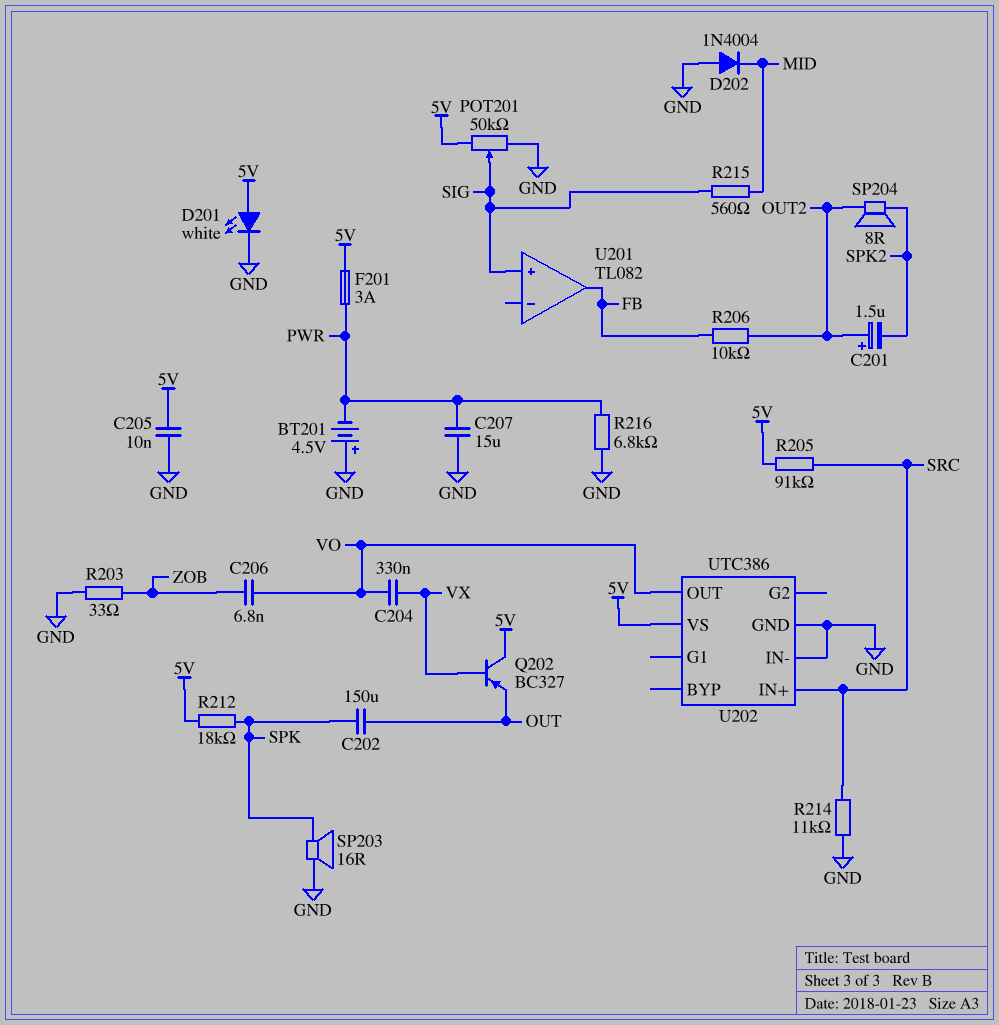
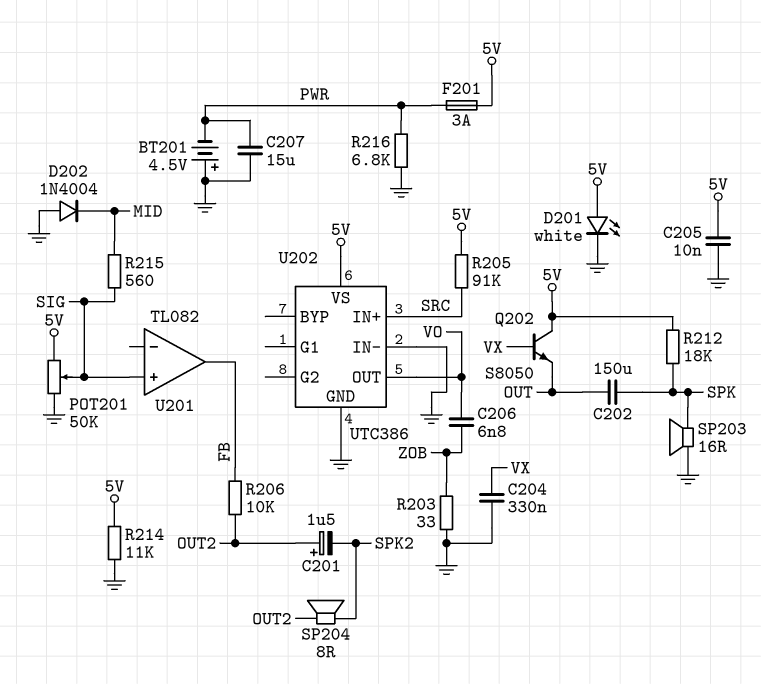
C204: 330nF (VO, VX) -> 330nF (GND, VX)
Q202: PNP BC327 (B VX, C 5V, E OUT) -> NPN S8050 (B VX, C 5V, E OUT)
R214: 11k (GND, SRC) -> 11k (5V, GND)

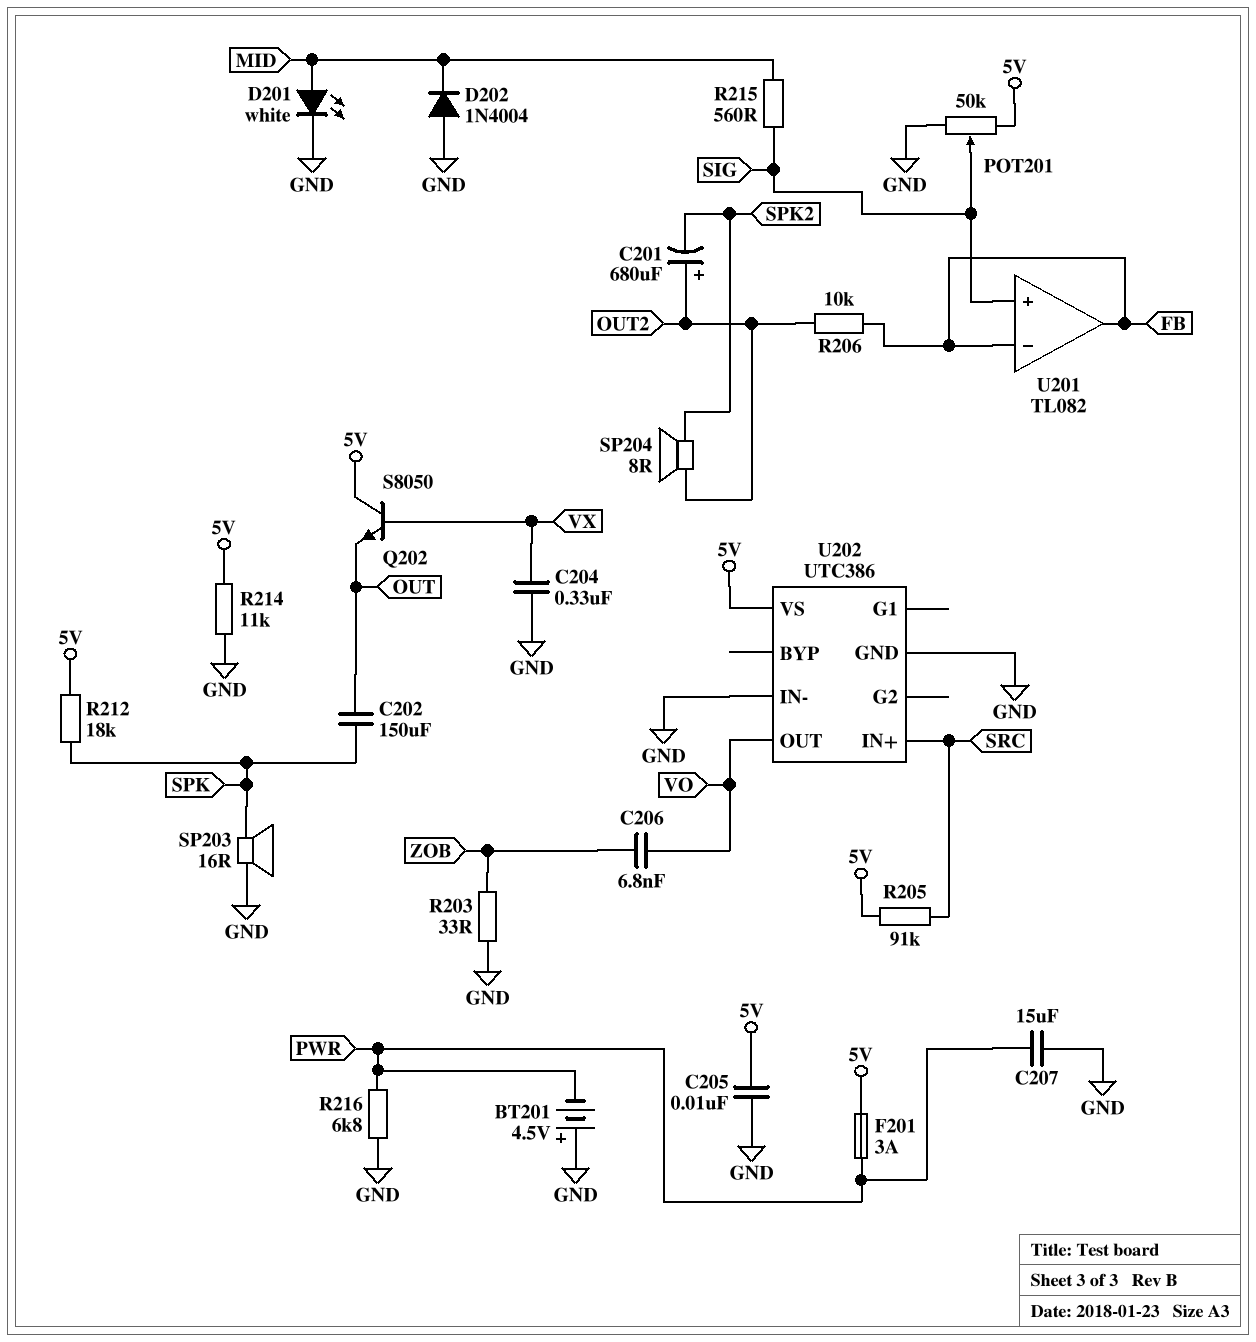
C201: 1.5uF (plus OUT2, minus SPK2) -> 680uF (plus OUT2, minus SPK2)
D201: LED white (A 5V, K GND) -> LED white (A MID, K GND)
U201 pin in-: none -> FB

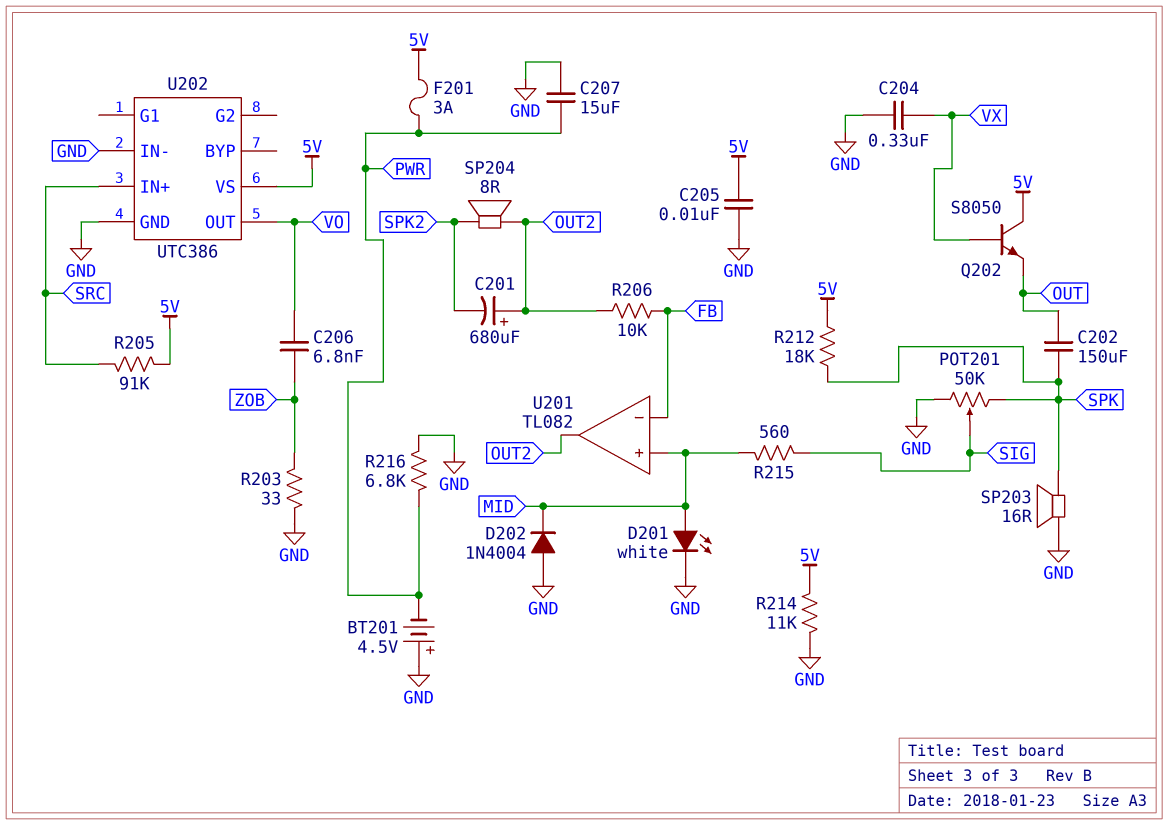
POT201: 50k (5V, GND, wiper SIG) -> 50k (GND, SPK, wiper SIG)
U201 pin in+: SIG -> MID
U201 pin out: FB -> OUT2

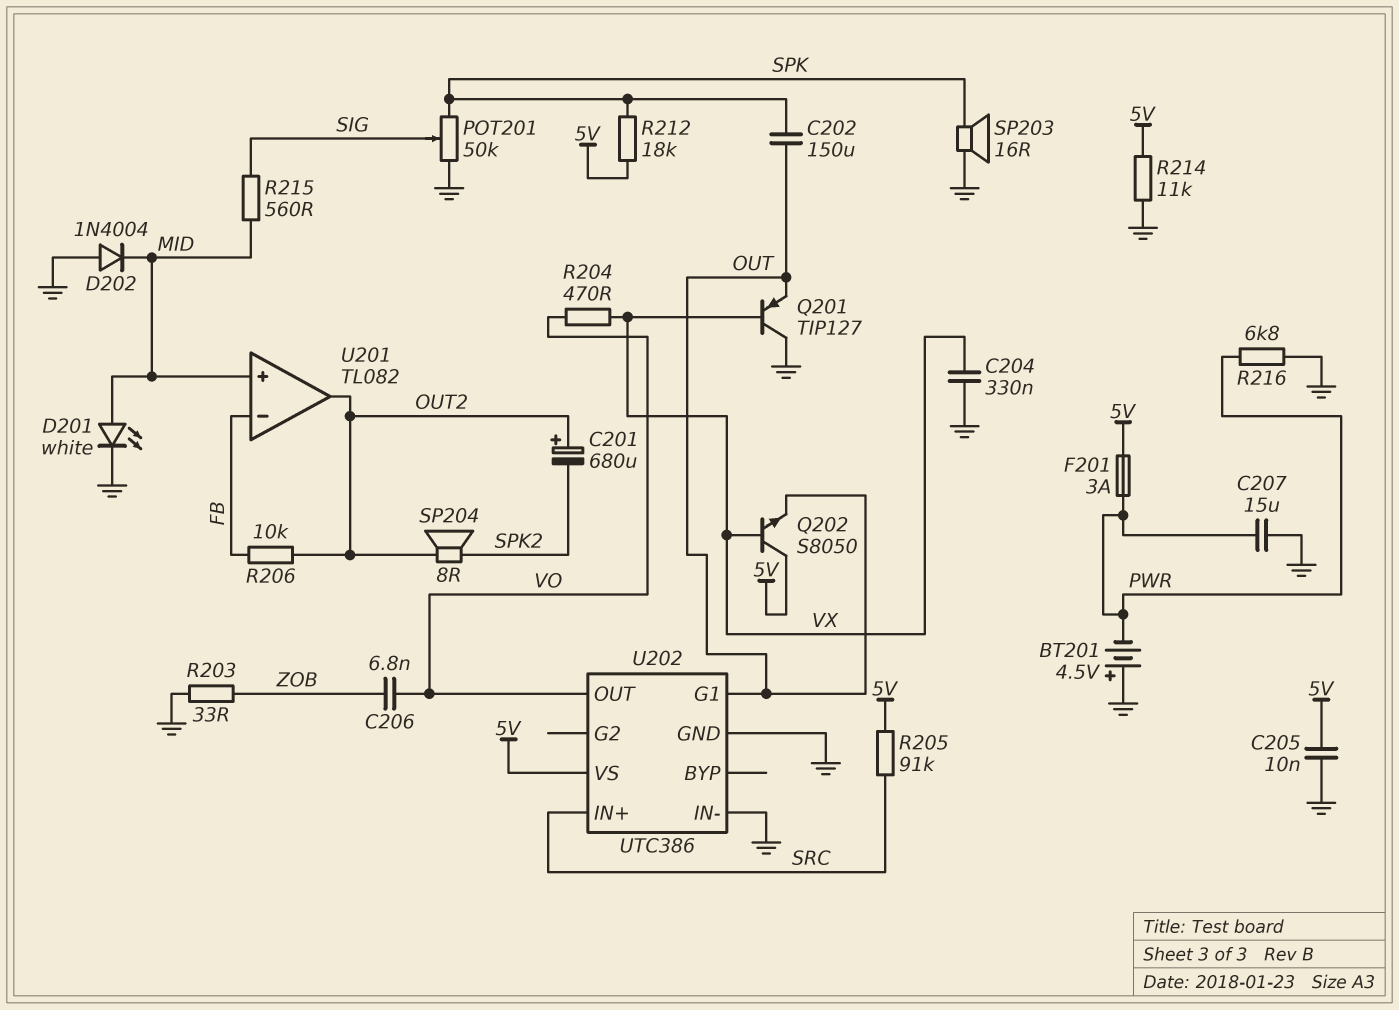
Q201: none -> PNP TIP127 (B VX, C GND, E OUT)
R204: none -> 470 (VO, VX)
U202 pin G1: none -> OUT

